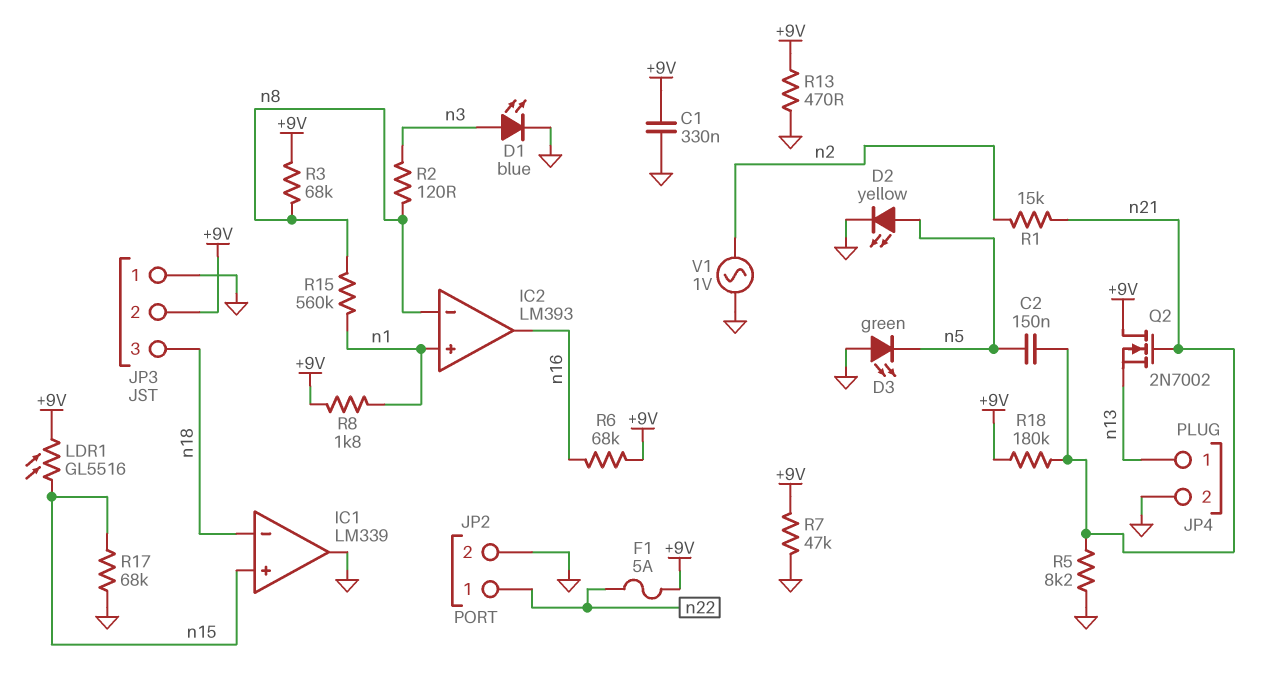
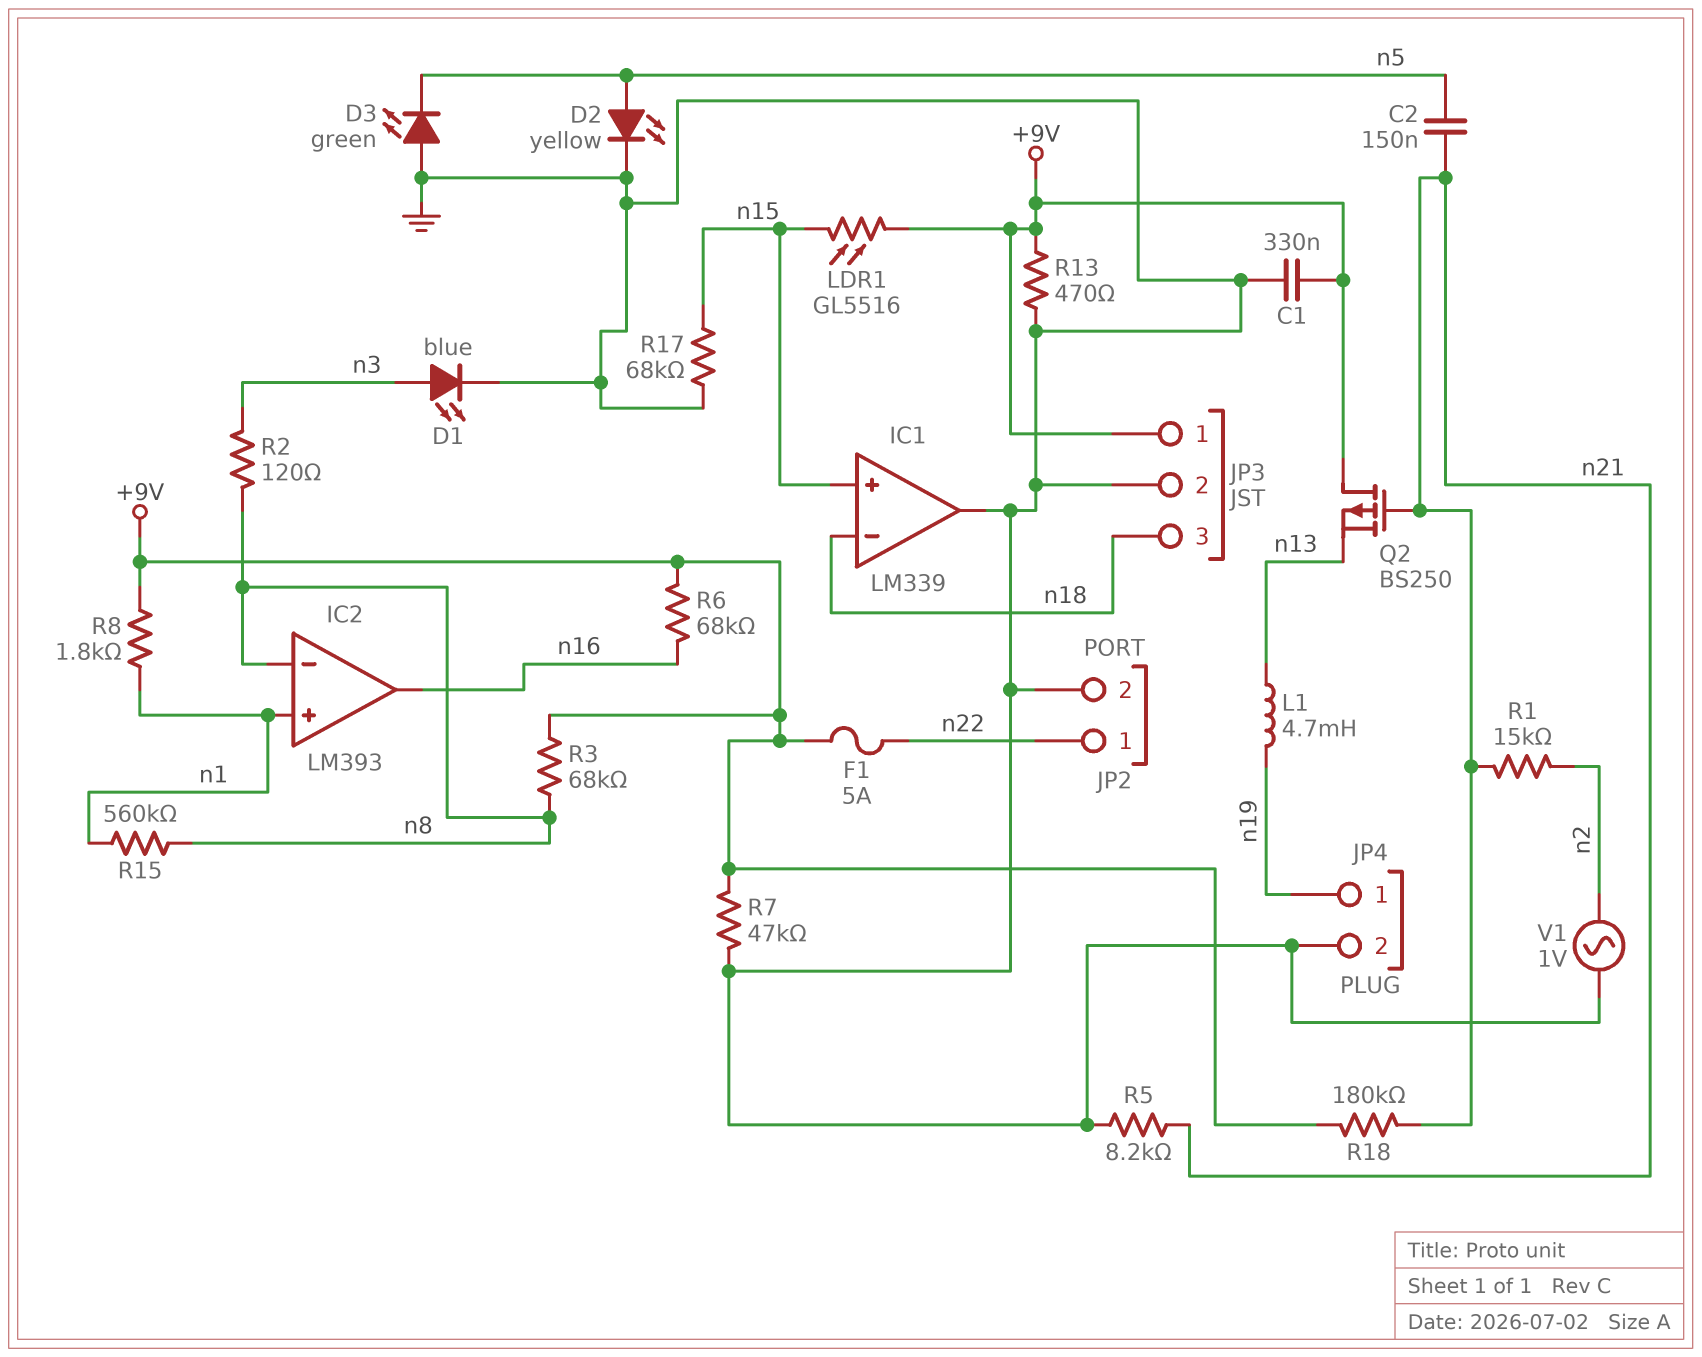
JP3 pin 1: GND -> +9V
JP3 pin 2: +9V -> GND
JP4 pin 1: n13 -> n19
L1: none -> 4.7mH (n13, n19)
Q2: NMOS 2N7002 (G n21, D +9V, S n13) -> PMOS BS250 (G n21, D +9V, S n13)

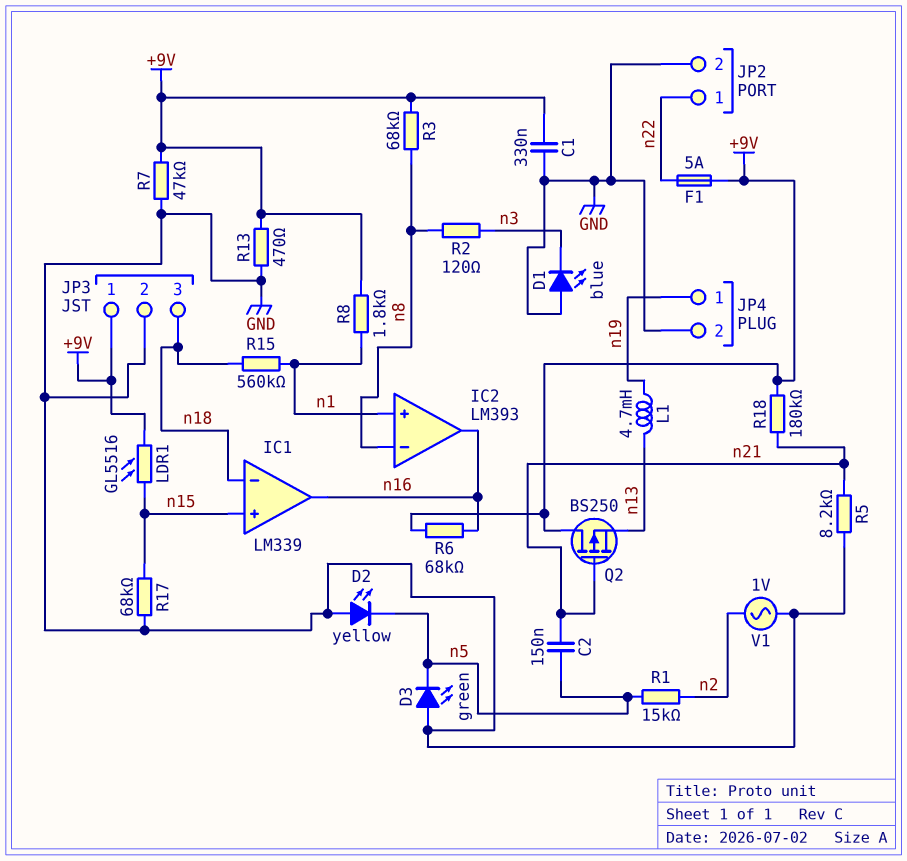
D1: LED blue (A n3, K GND) -> LED blue (A GND, K n3)
D2: LED yellow (A n5, K GND) -> LED yellow (A GND, K n5)
IC1 pin out: GND -> n16
R1: 15k (n2, n21) -> 15k (n2, n5)
R15: 560k (n1, n8) -> 560k (n1, n18)

